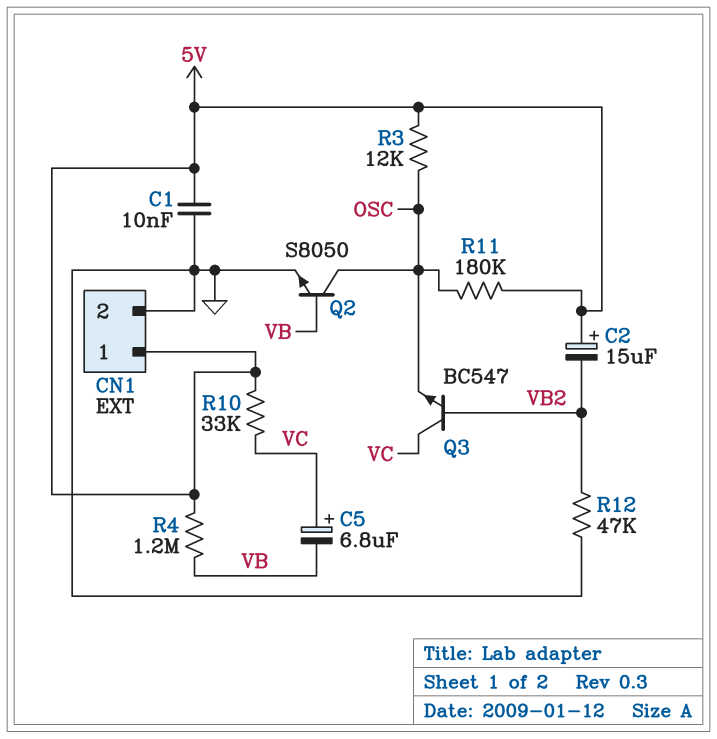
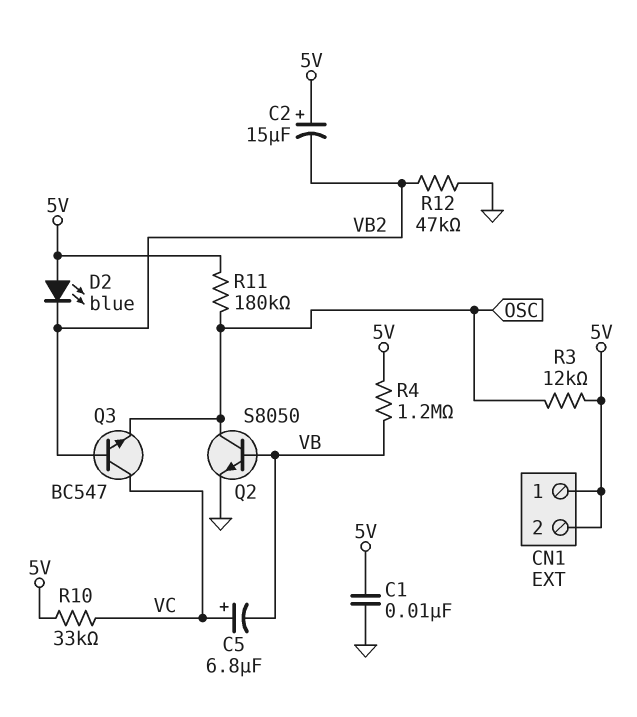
CN1 pin 2: GND -> 5V
D2: none -> LED blue (A 5V, K VB2)

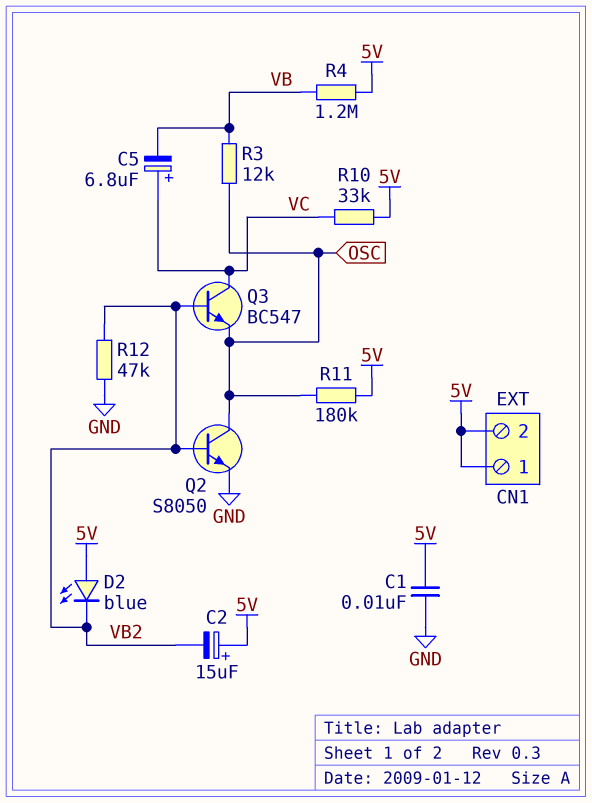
Q2: NPN S8050 (B VB, C OSC, E GND) -> NPN S8050 (B VB2, C OSC, E GND)
R3: 12k (5V, OSC) -> 12k (OSC, VB)

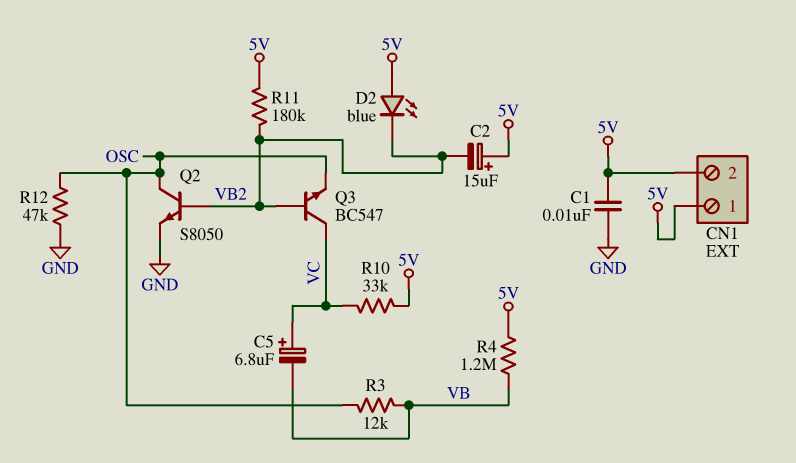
R11: 180k (5V, OSC) -> 180k (5V, VB2)
R12: 47k (GND, VB2) -> 47k (GND, OSC)

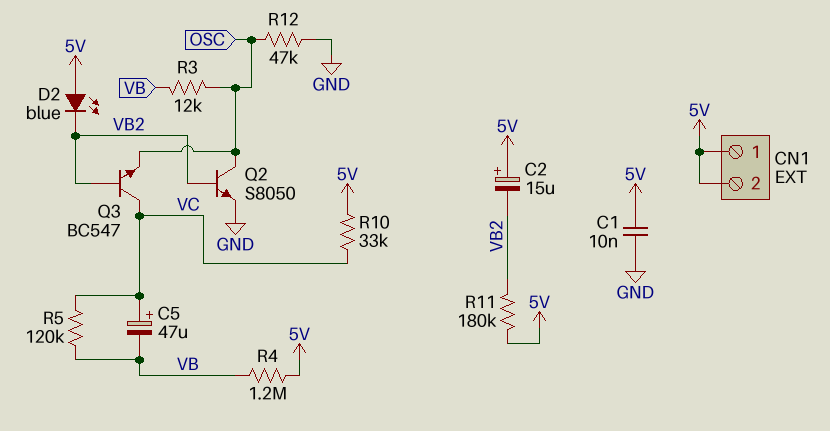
C5: 6.8uF (plus VC, minus VB) -> 47uF (plus VC, minus VB)
R5: none -> 120k (VB, VC)

